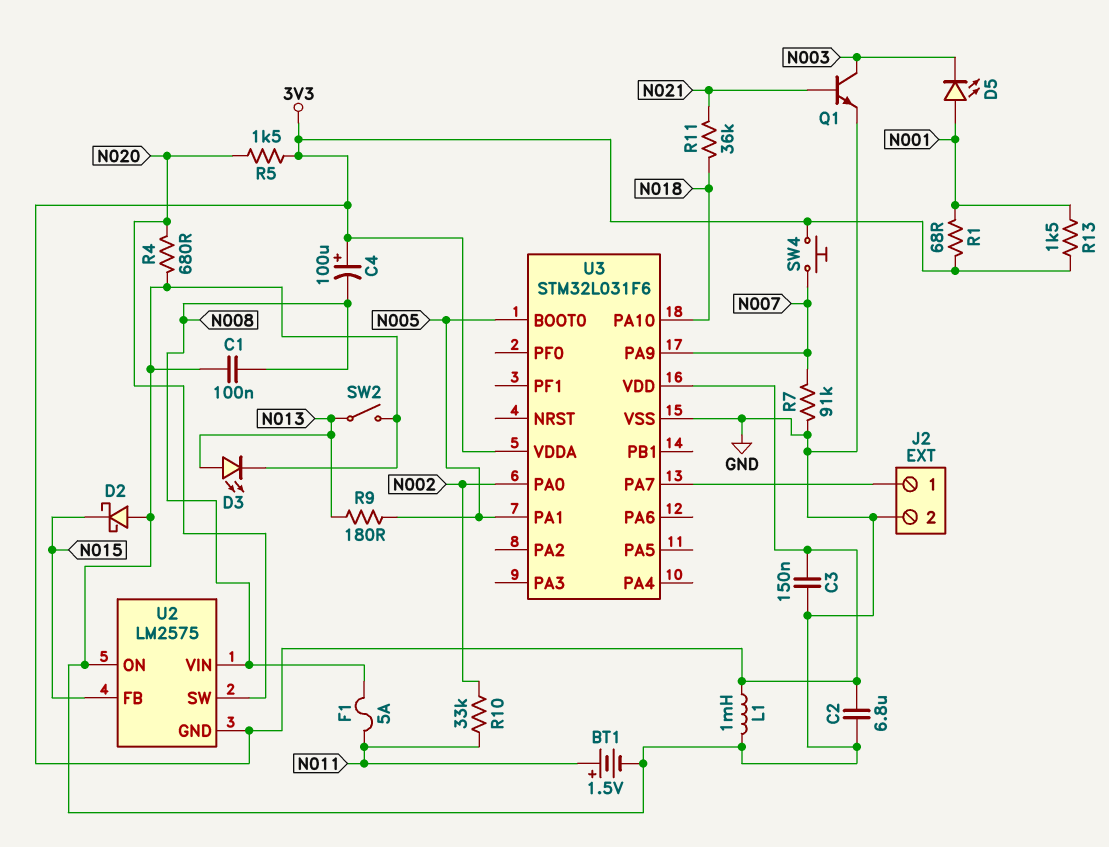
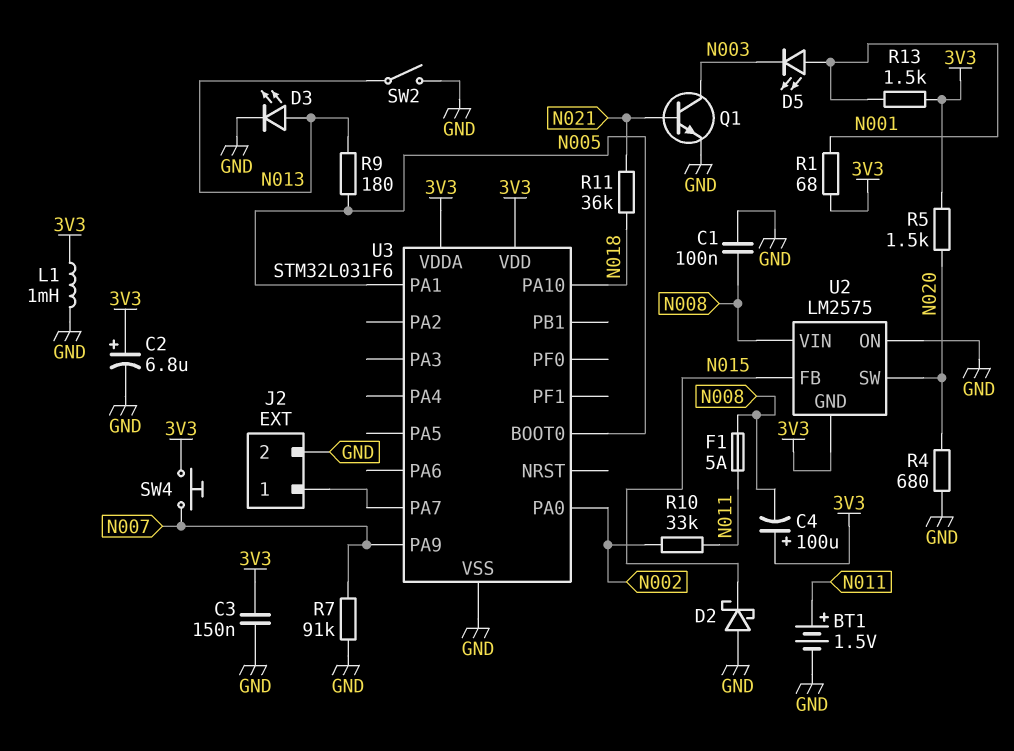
C2: 6.8uF (3V3, GND) -> 6.8uF (plus 3V3, minus GND)

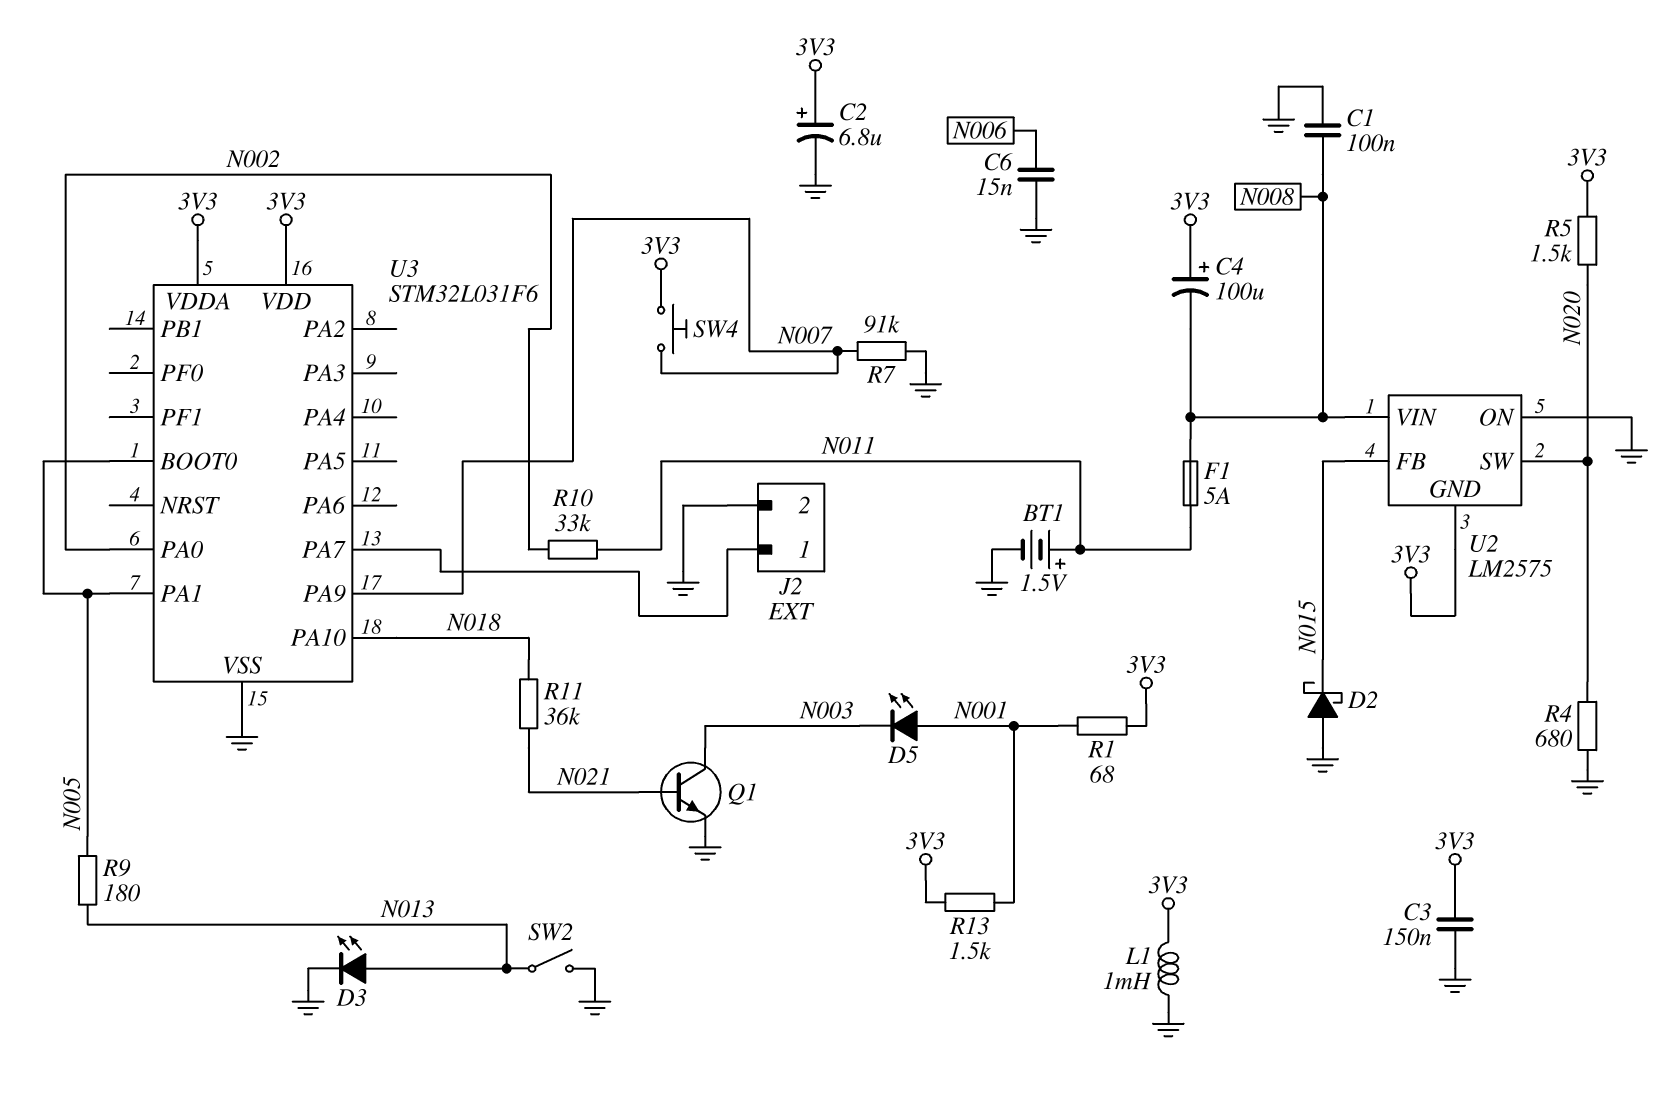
C6: none -> 15nF (GND, N006)

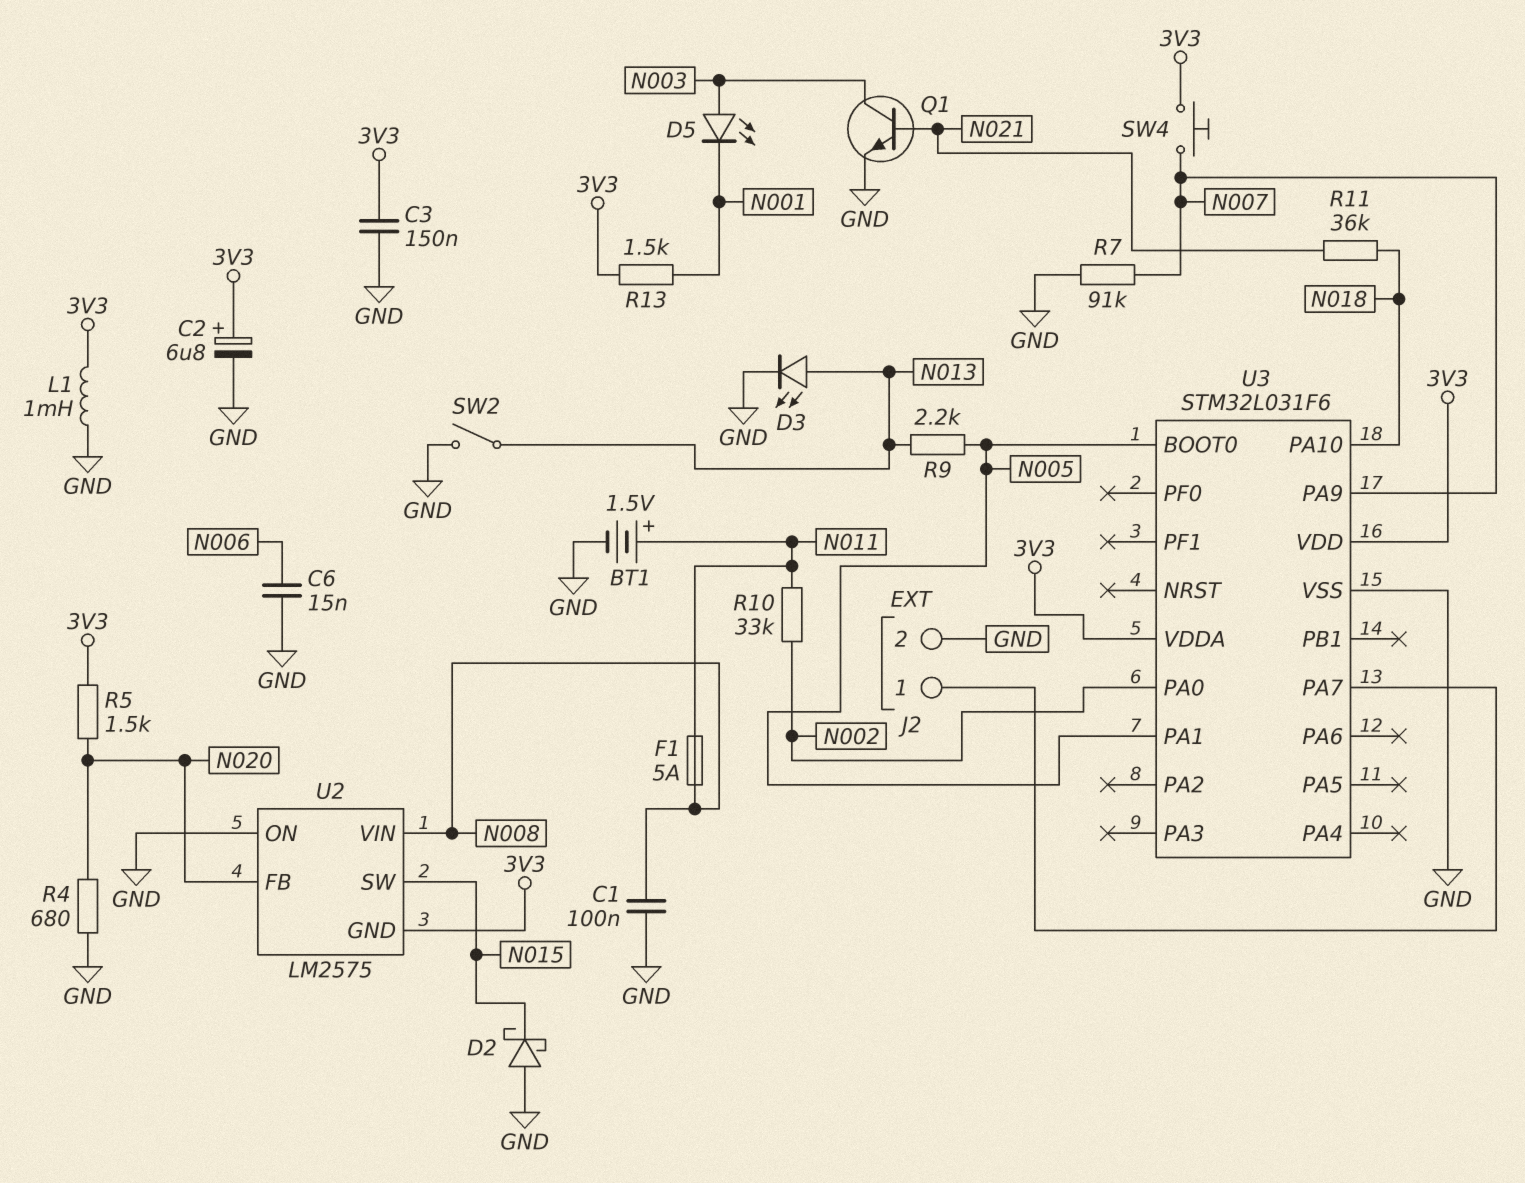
C4: 100uF (plus 3V3, minus N008) -> none
D5: LED (A N001, K N003) -> LED (A N003, K N001)
R1: 68 (3V3, N001) -> none
R9: 180 (N005, N013) -> 2.2k (N005, N013)
U2 pin FB: N015 -> N020
U2 pin SW: N020 -> N015

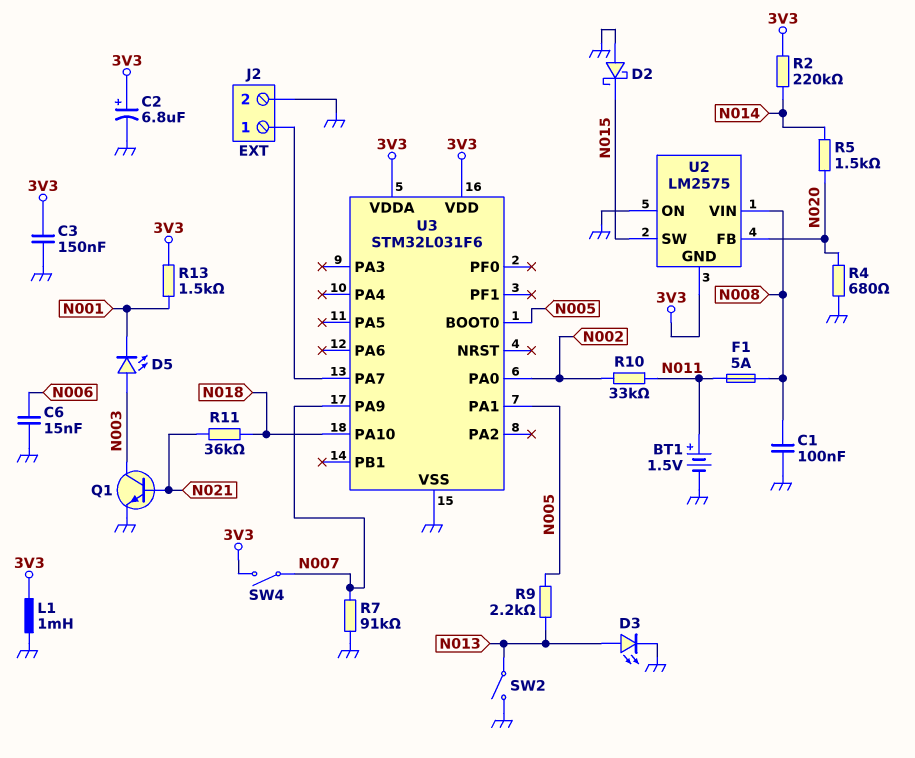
R2: none -> 220k (3V3, N014)
R5: 1.5k (3V3, N020) -> 1.5k (N014, N020)
SW4: button (3V3, N007) -> switch (3V3, N007)

